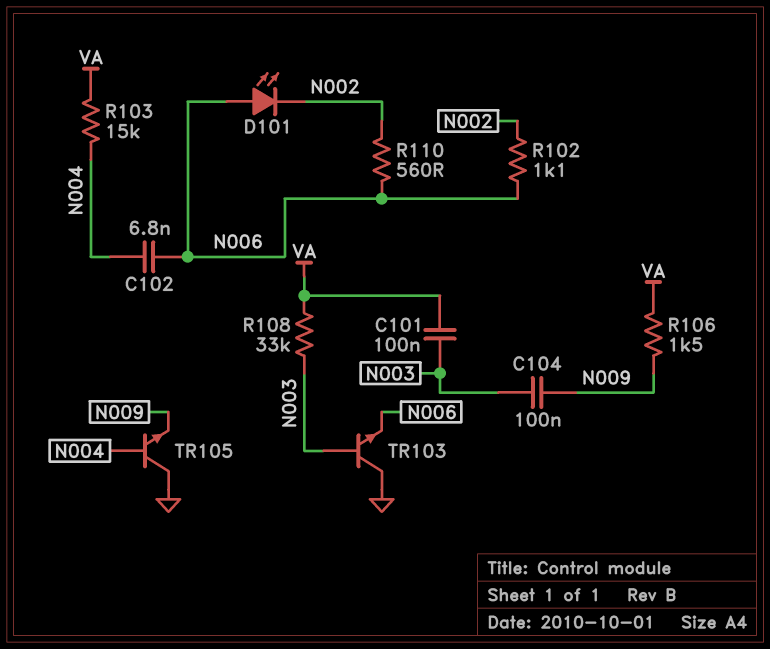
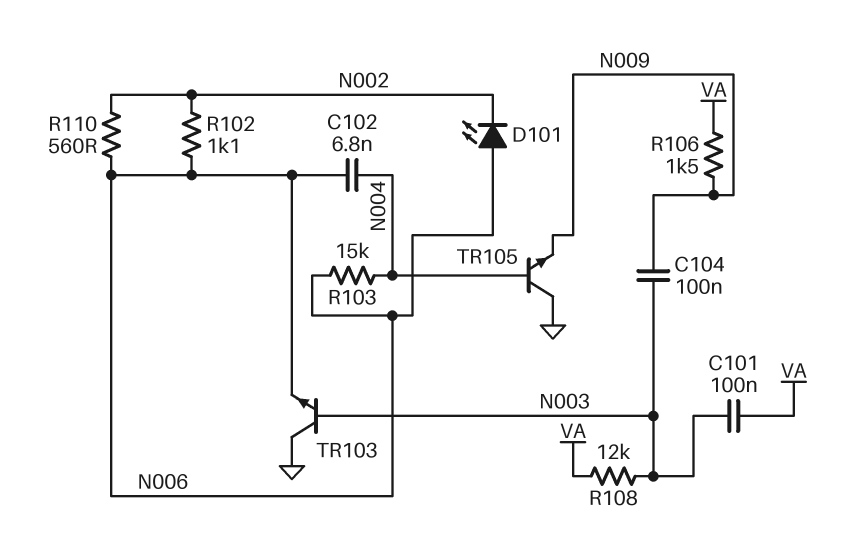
R103: 15k (N004, VA) -> 15k (N004, N006)
R108: 33k (N003, VA) -> 12k (N003, VA)

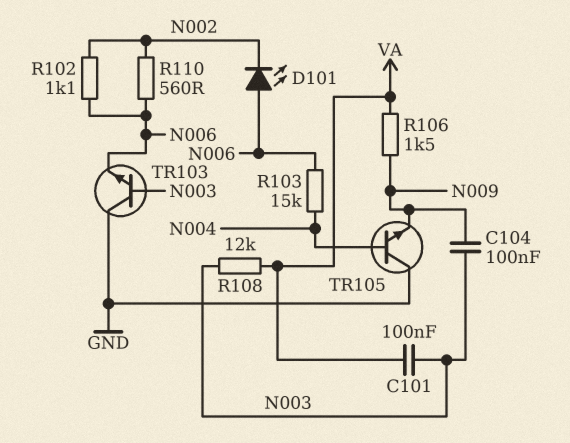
C102: 6.8nF (N004, N006) -> none

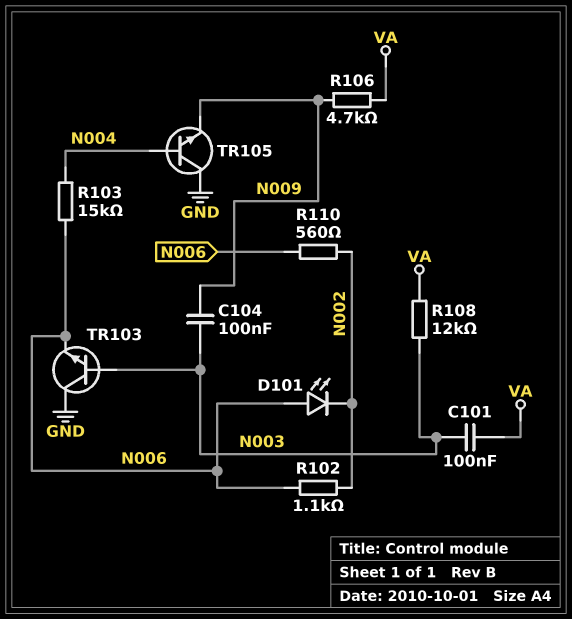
R106: 1.5k (N009, VA) -> 4.7k (N009, VA)

